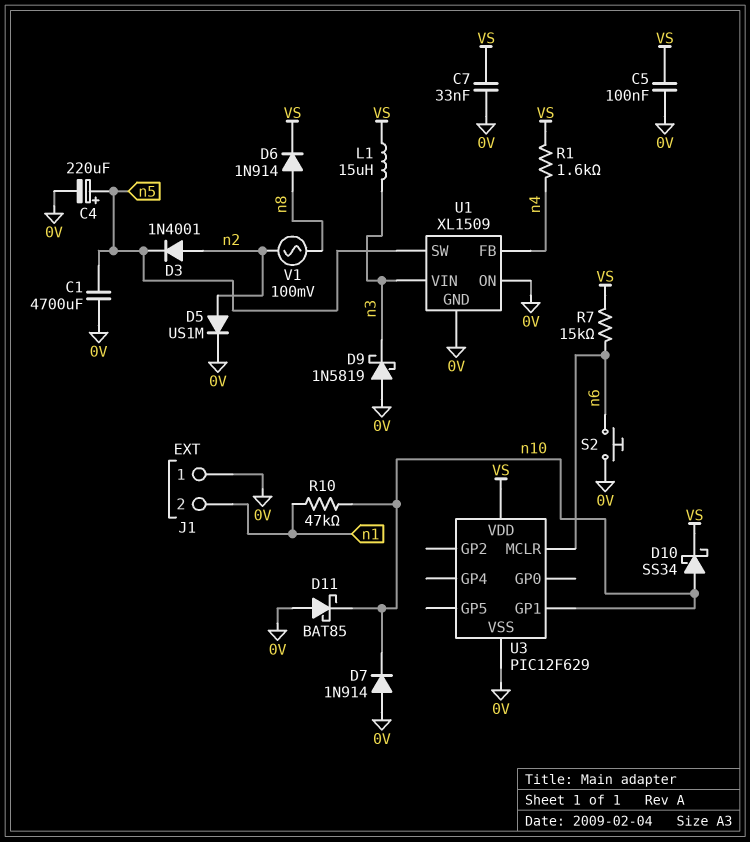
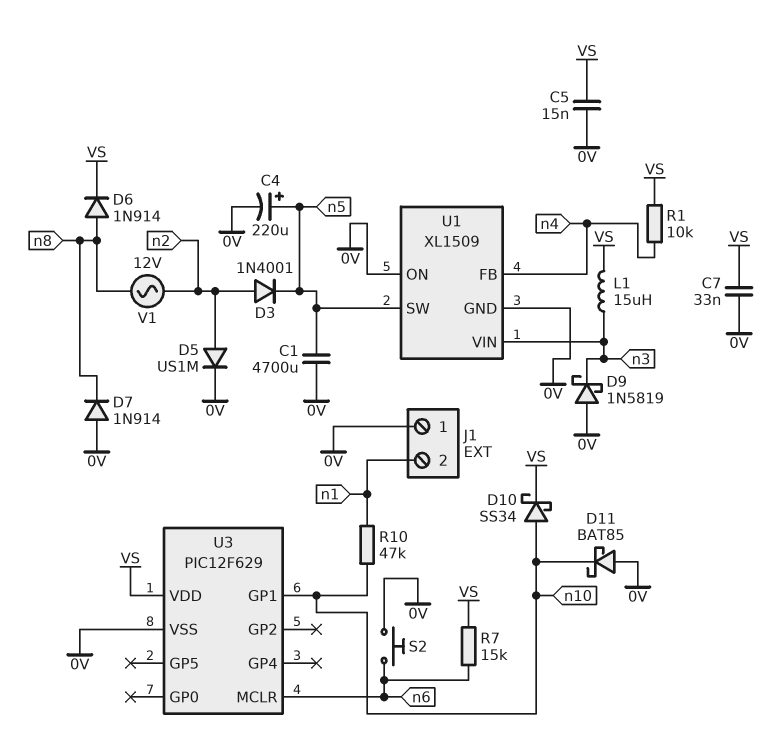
C5: 100nF (0V, VS) -> 15nF (0V, VS)
D7: diode 1N914 (A 0V, K n10) -> diode 1N914 (A 0V, K n8)
R1: 1.6k (VS, n4) -> 10k (VS, n4)
V1: AC 100mV (n2, n8) -> AC 12V (n2, n8)

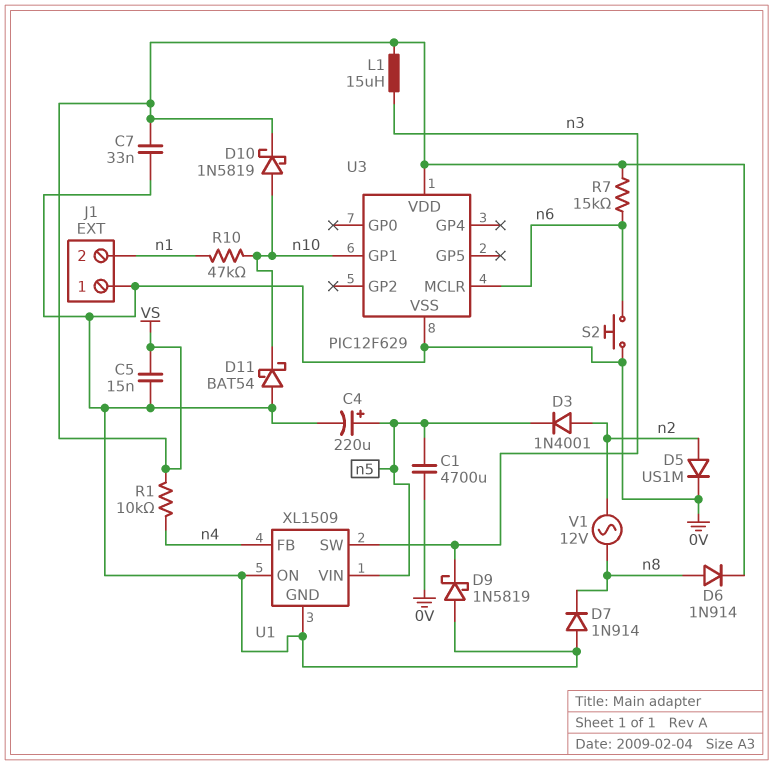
D10: schottky SS34 (A n10, K VS) -> schottky 1N5819 (A n10, K VS)
D11: schottky BAT85 (A 0V, K n10) -> schottky BAT54 (A 0V, K n10)
U1 pin SW: n5 -> n3
U1 pin VIN: n3 -> n5

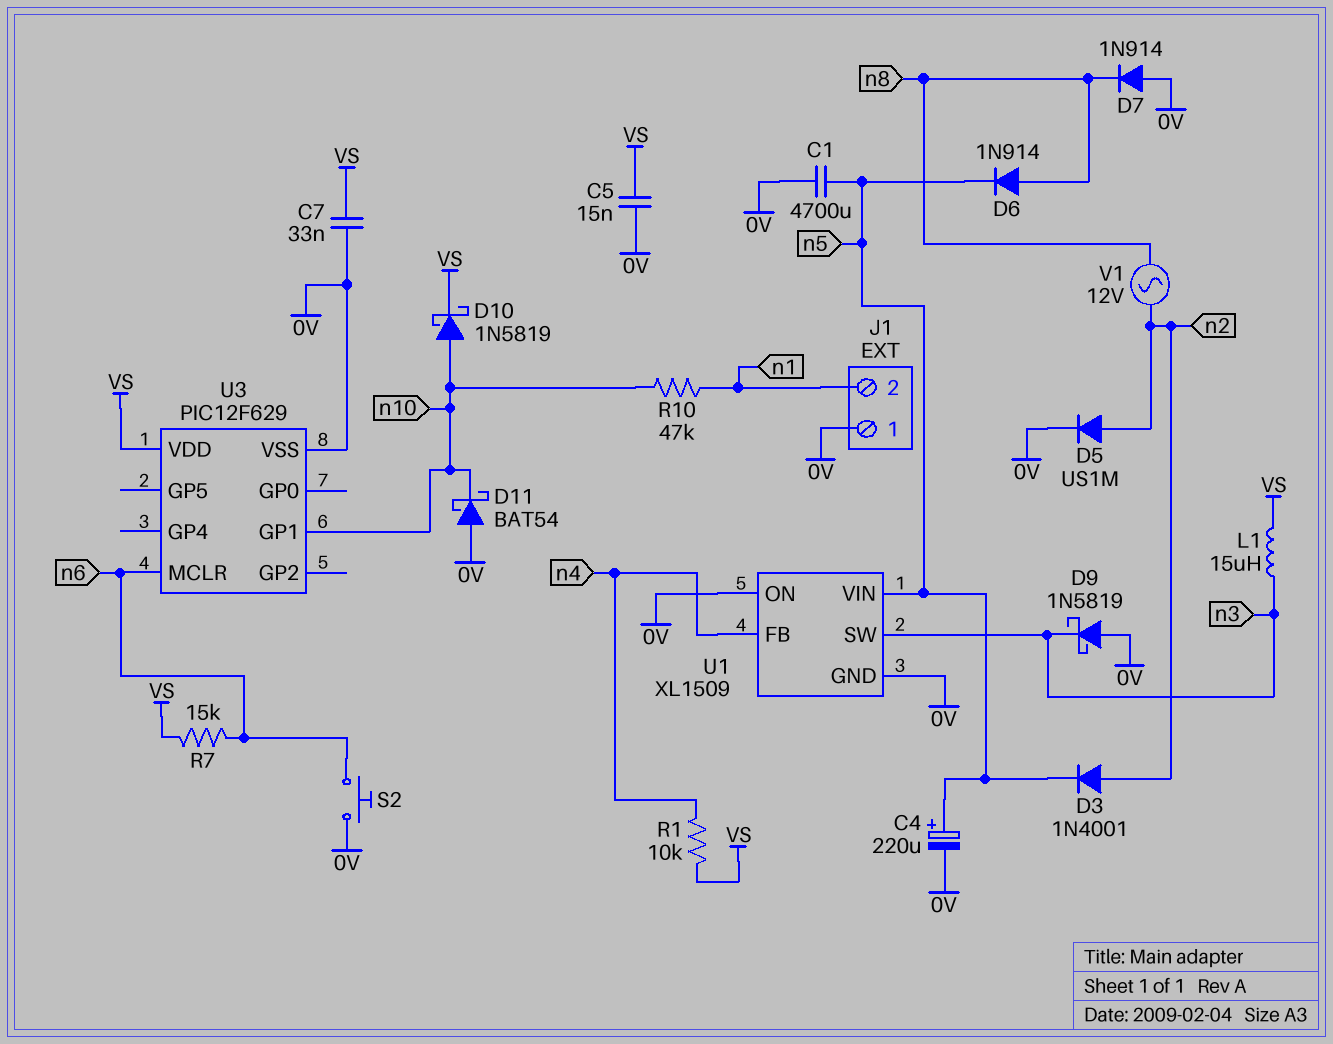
D6: diode 1N914 (A n8, K VS) -> diode 1N914 (A n8, K n5)

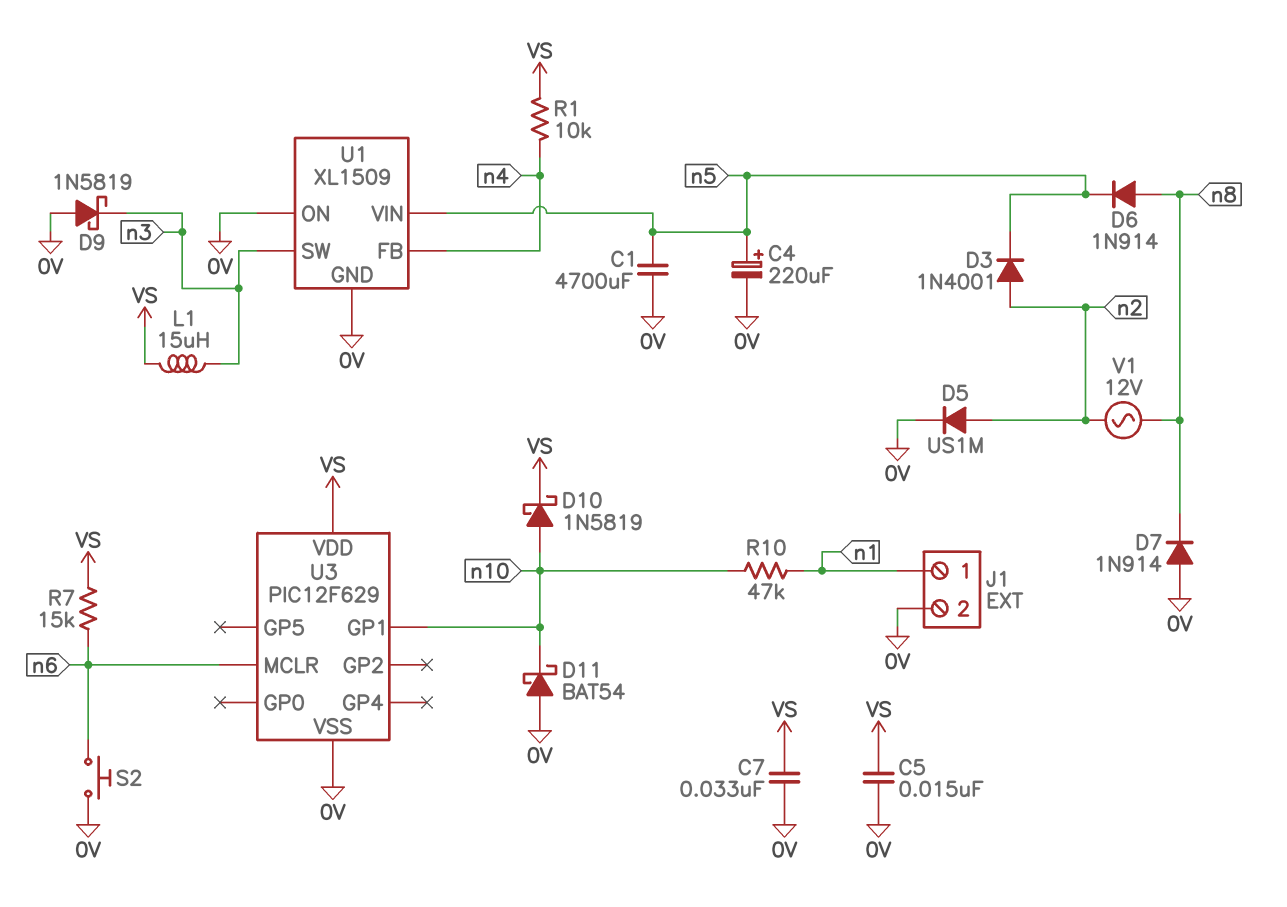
J1 pin 1: 0V -> n1
J1 pin 2: n1 -> 0V

